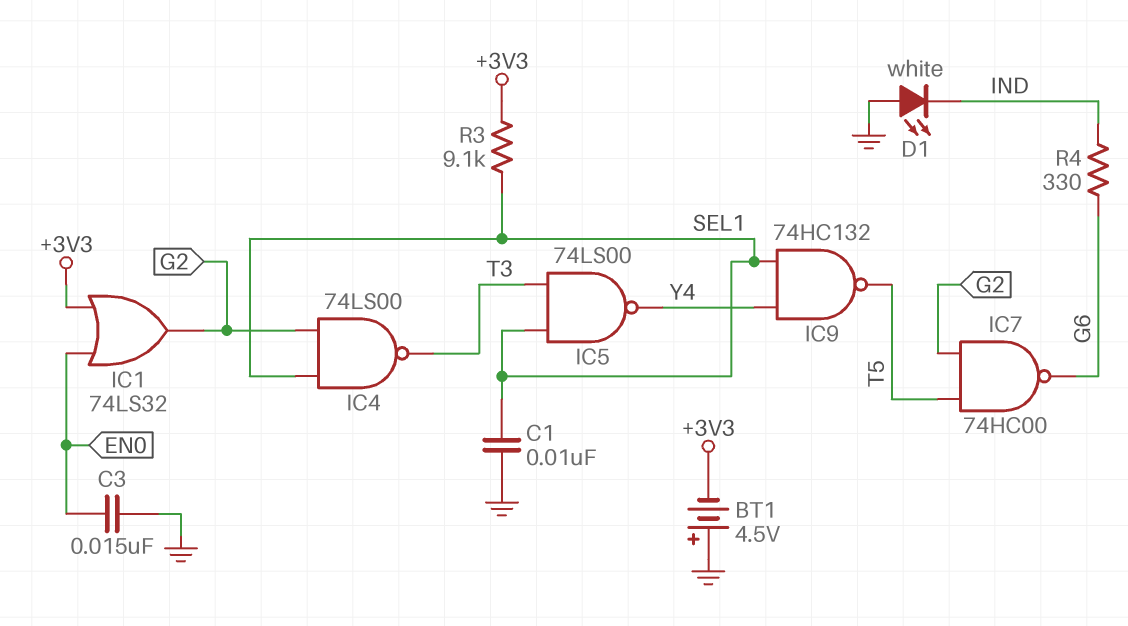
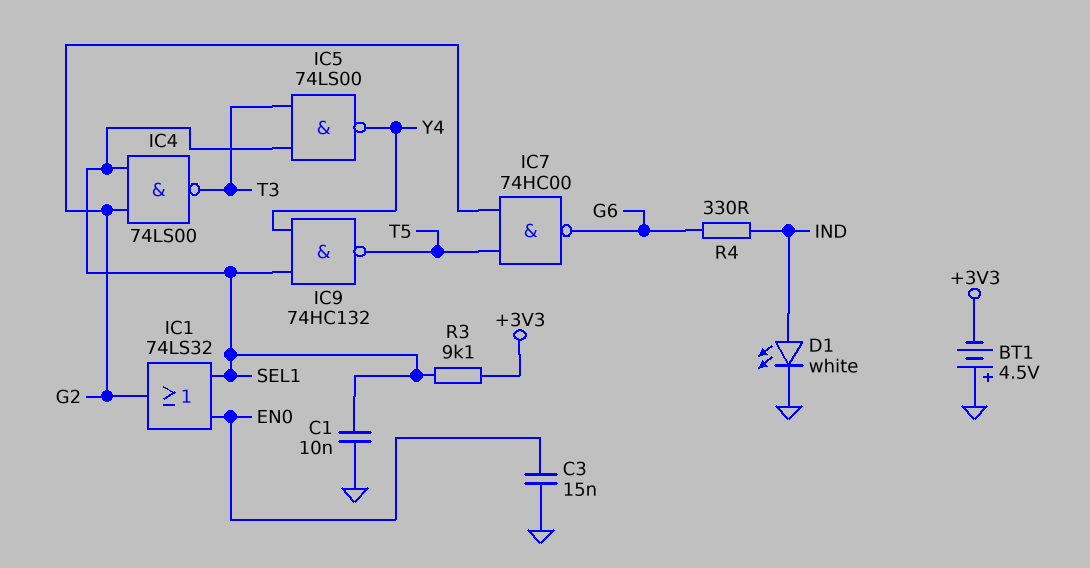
D1: LED white (A GND, K IND) -> LED white (A IND, K GND)
IC1: OR 74LS32 (in +3V3, in EN0, out G2) -> OR 74LS32 (in EN0, in SEL1, out G2)

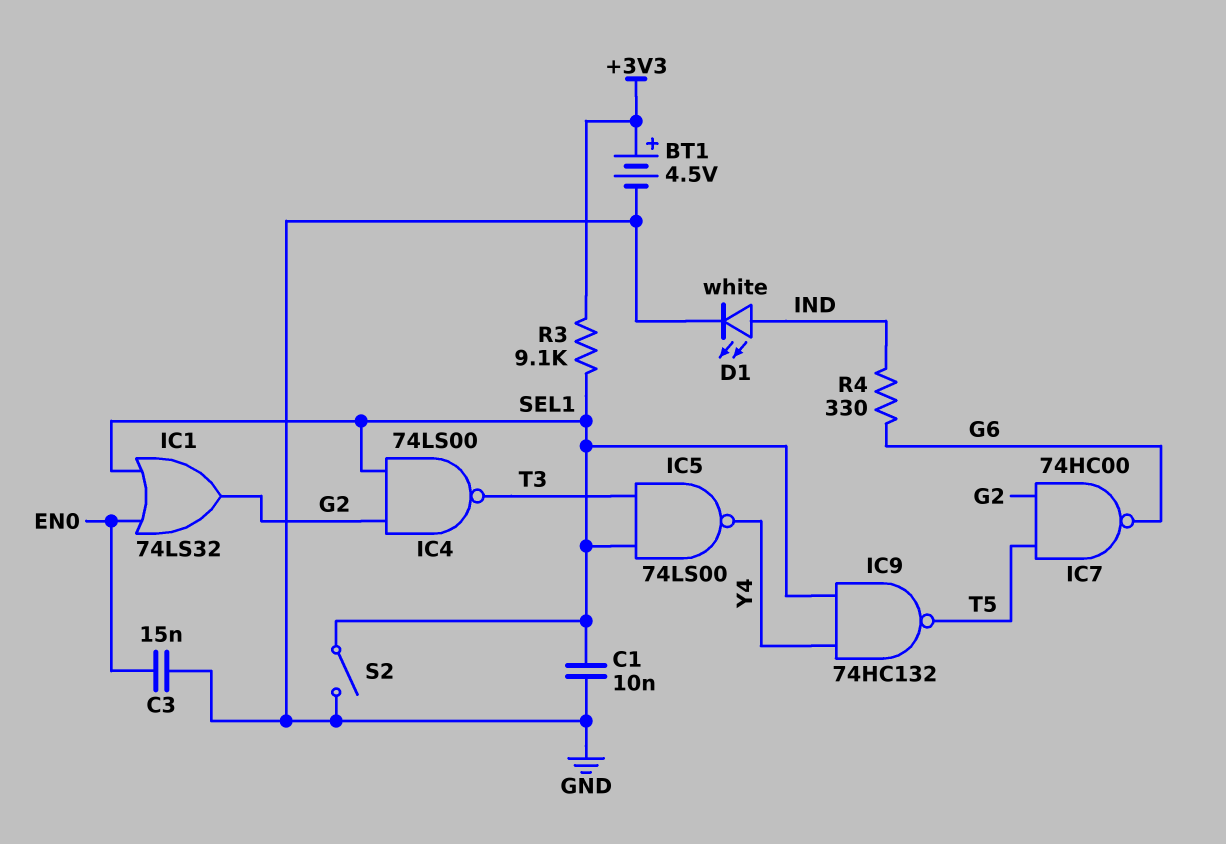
BT1: 4.5V (plus GND, minus +3V3) -> 4.5V (plus +3V3, minus GND)
S2: none -> switch (GND, SEL1)

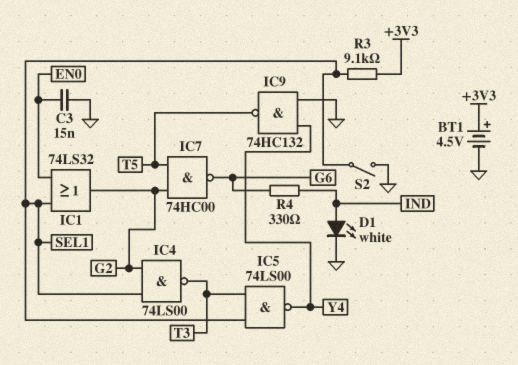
C1: 10nF (GND, SEL1) -> none
IC9: NAND 74HC132 (in SEL1, in Y4, out T5) -> NAND 74HC132 (in GND, in Y4, out T5)

